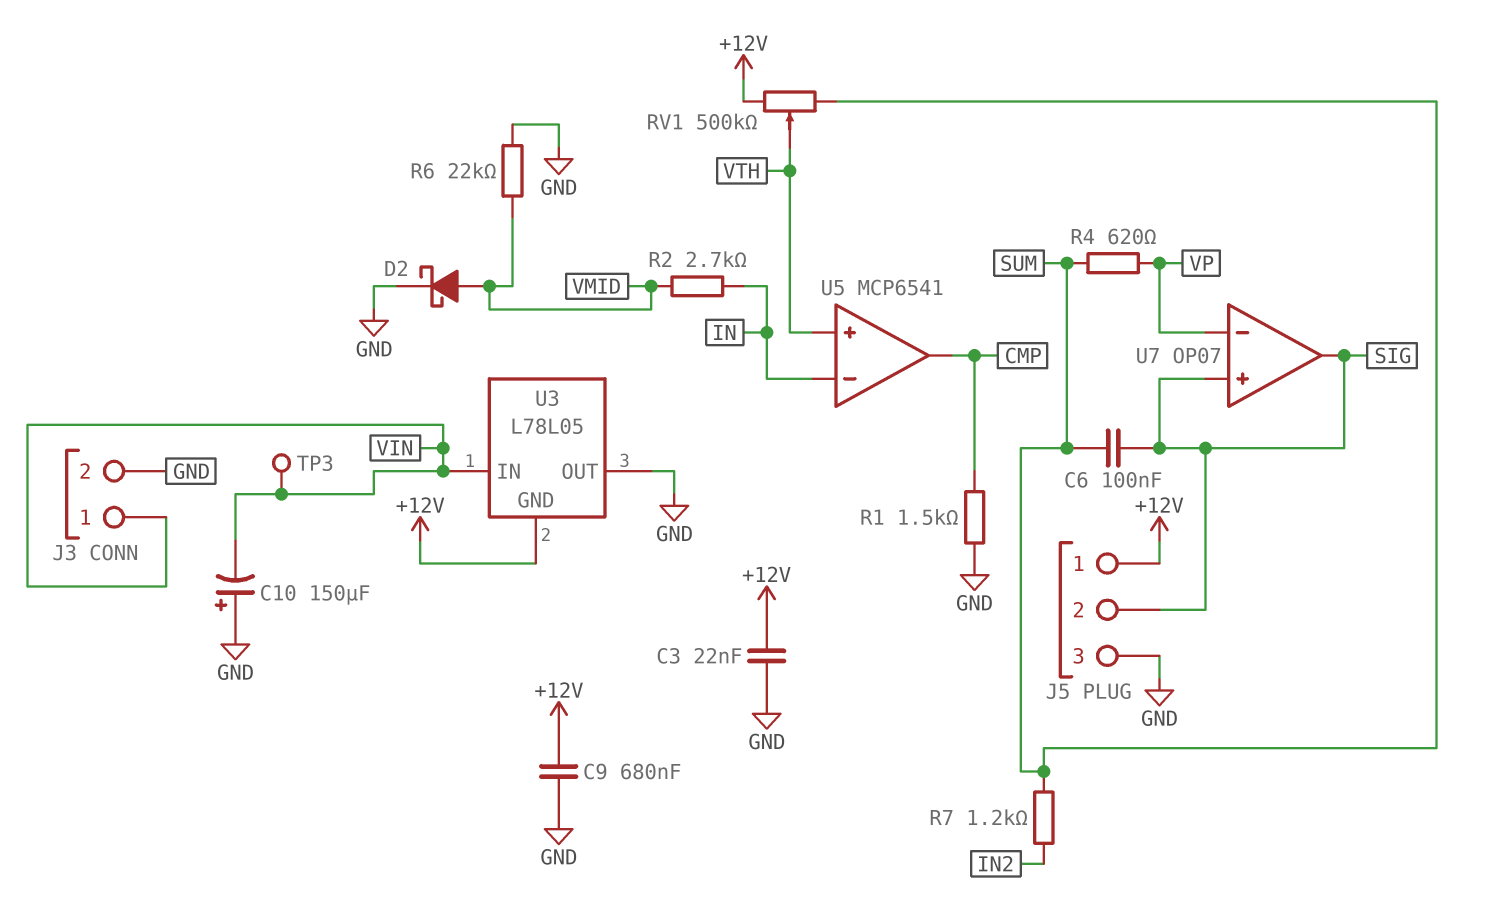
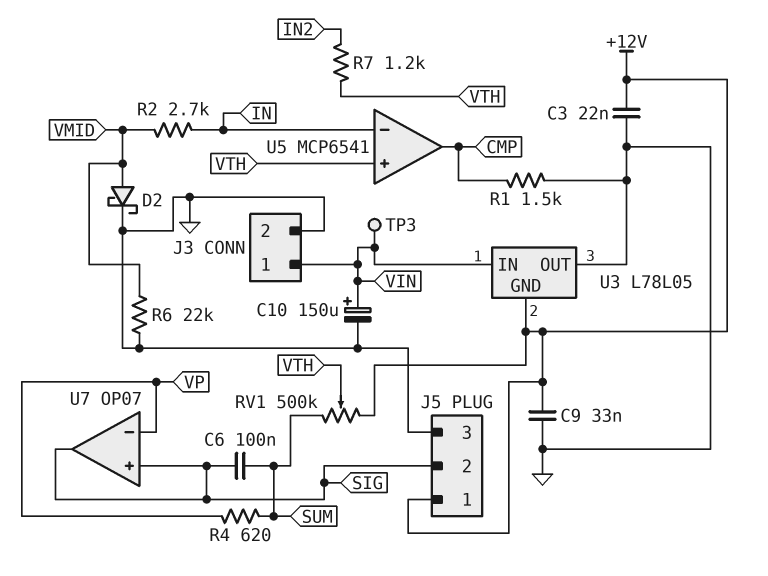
C9: 680nF (+12V, GND) -> 33nF (+12V, GND)
C10: 150uF (plus GND, minus VIN) -> 150uF (plus VIN, minus GND)
R7: 1.2k (IN2, SUM) -> 1.2k (IN2, VTH)

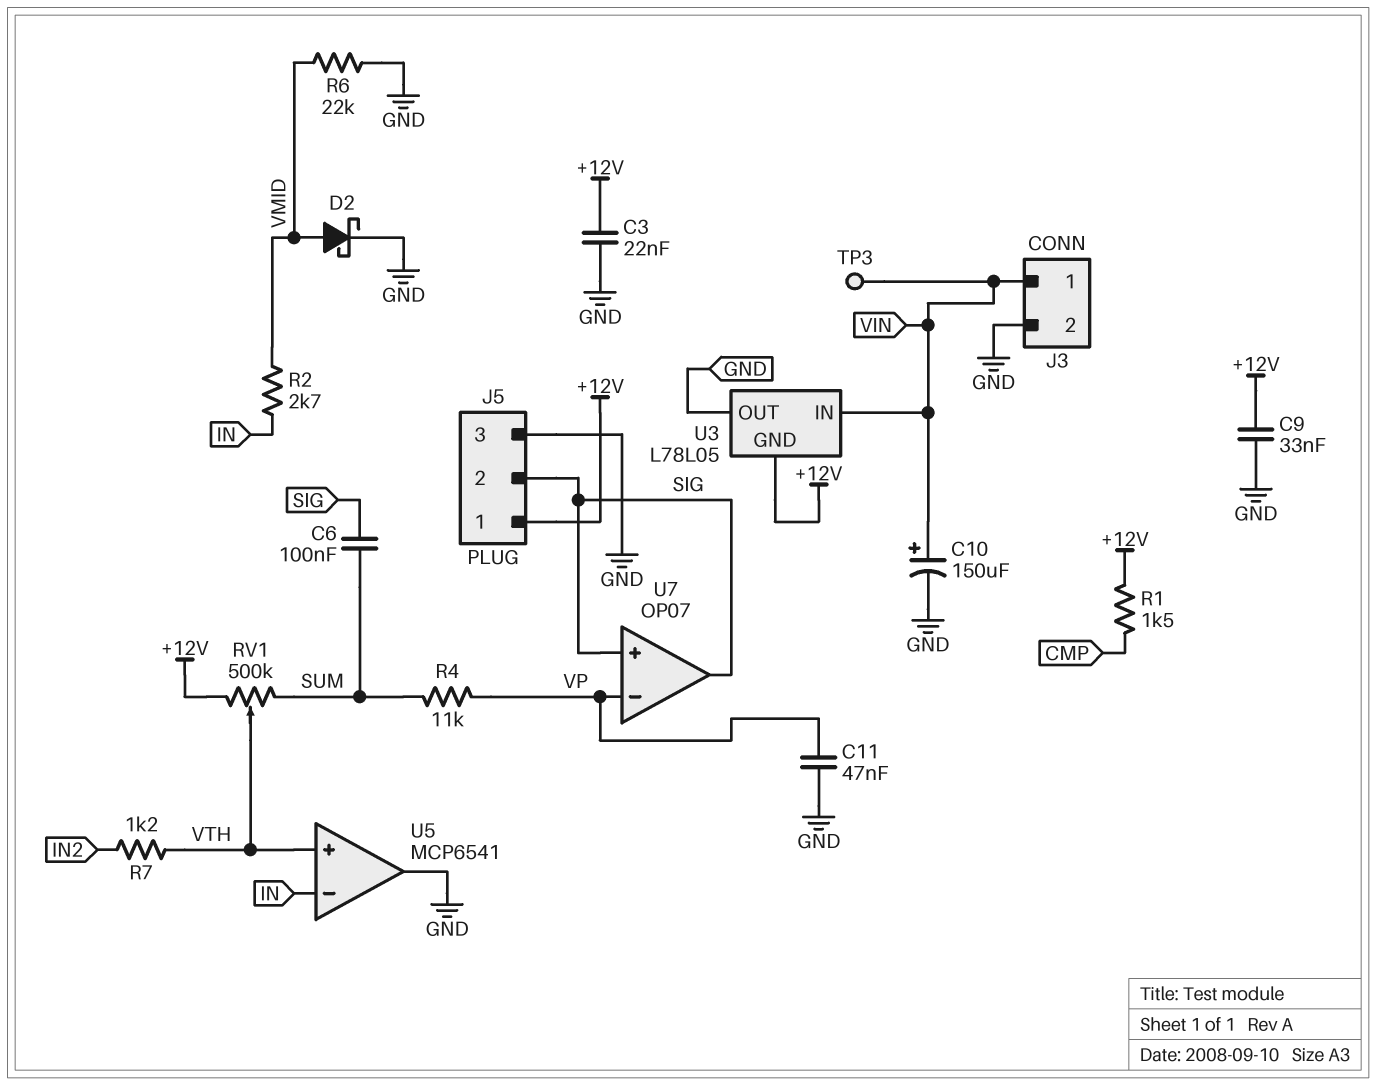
C11: none -> 47nF (GND, VP)
R1: 1.5k (CMP, GND) -> 1.5k (+12V, CMP)
R4: 620 (SUM, VP) -> 11k (SUM, VP)
U5 pin out: CMP -> GND

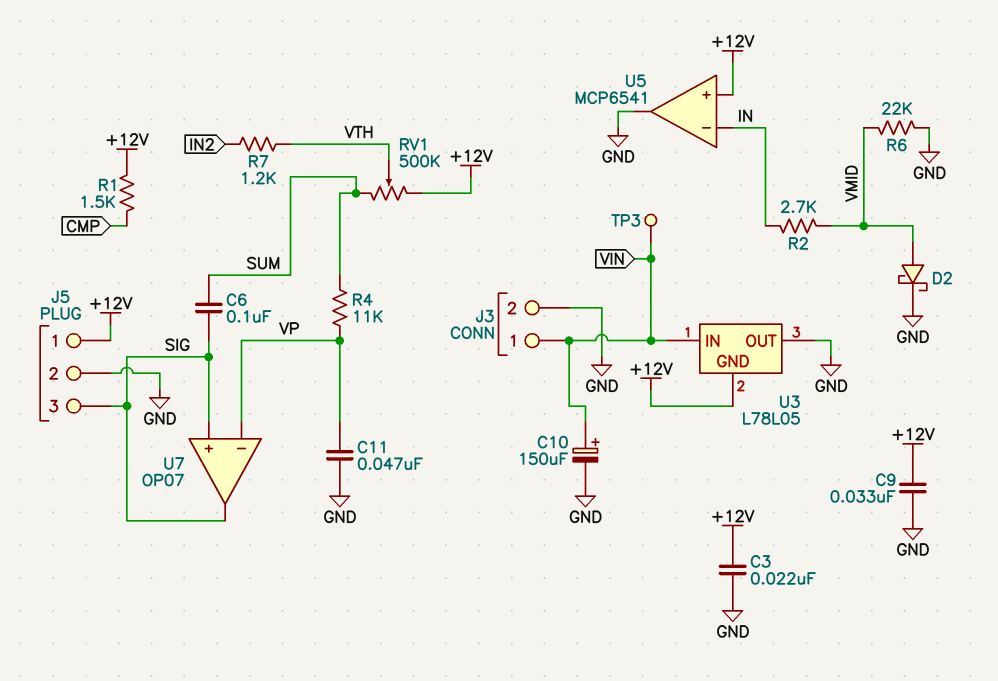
J5 pin 2: SIG -> GND
J5 pin 3: GND -> SIG
U5 pin in+: VTH -> +12V

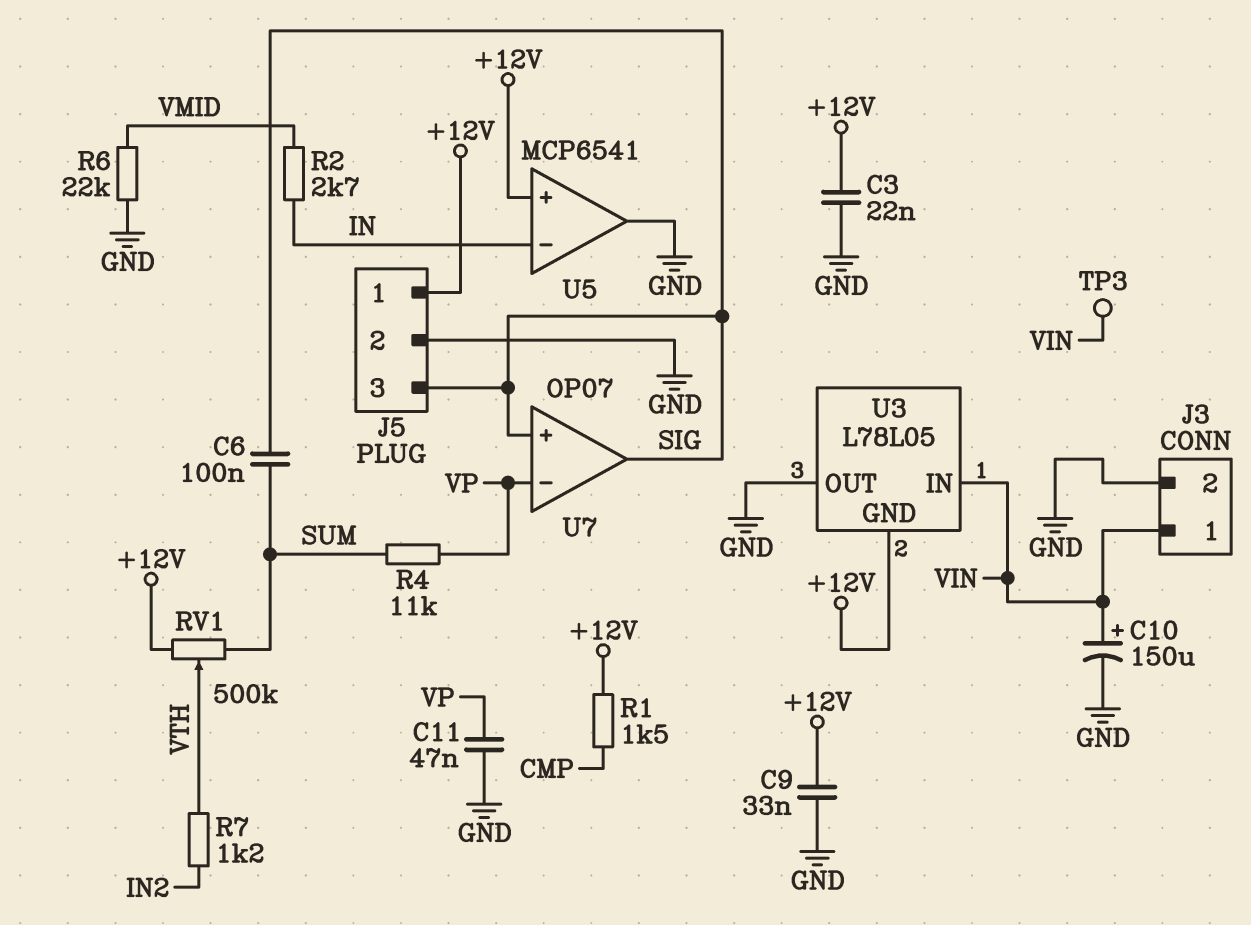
D2: schottky (A VMID, K GND) -> none

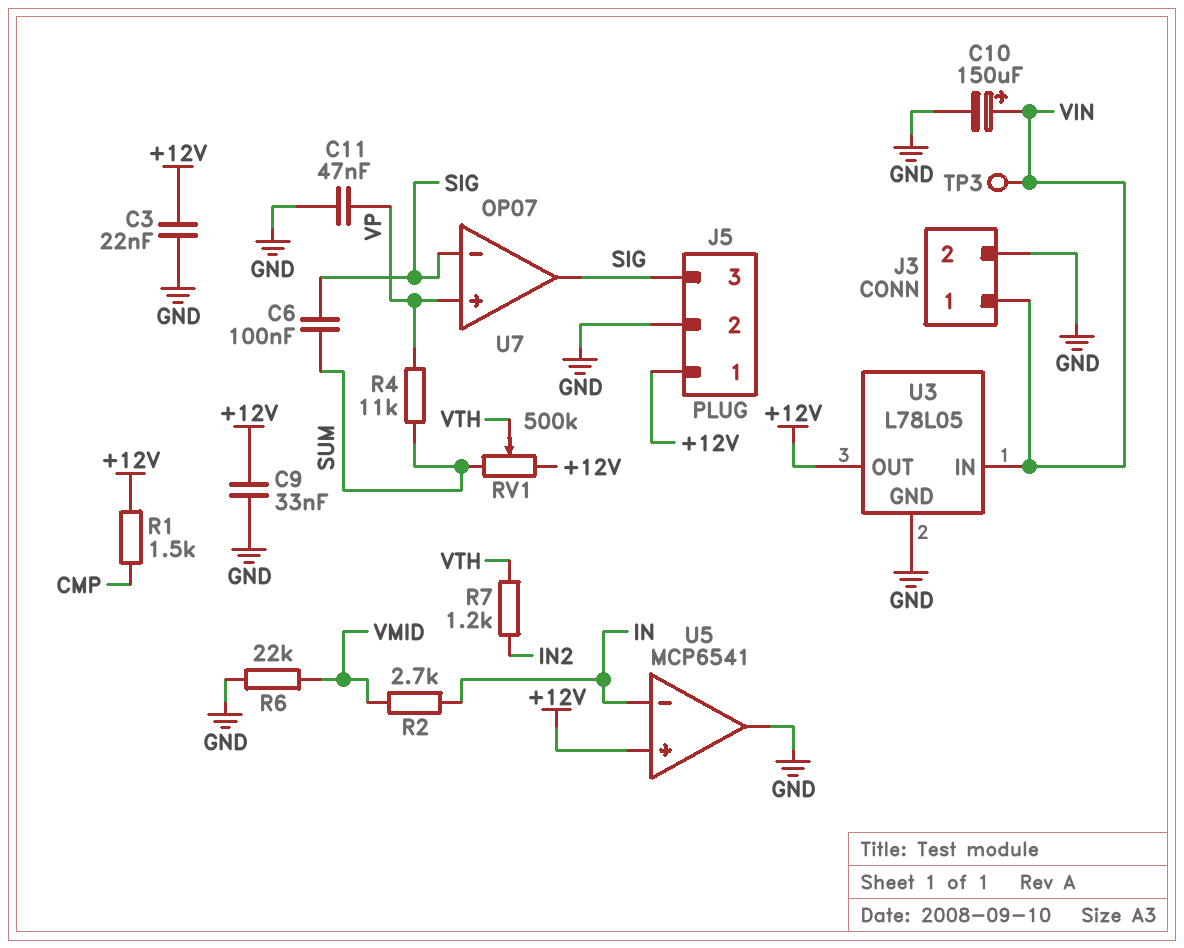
U3 pin GND: +12V -> GND
U3 pin OUT: GND -> +12V
U7 pin in+: SIG -> VP
U7 pin in-: VP -> SIG

